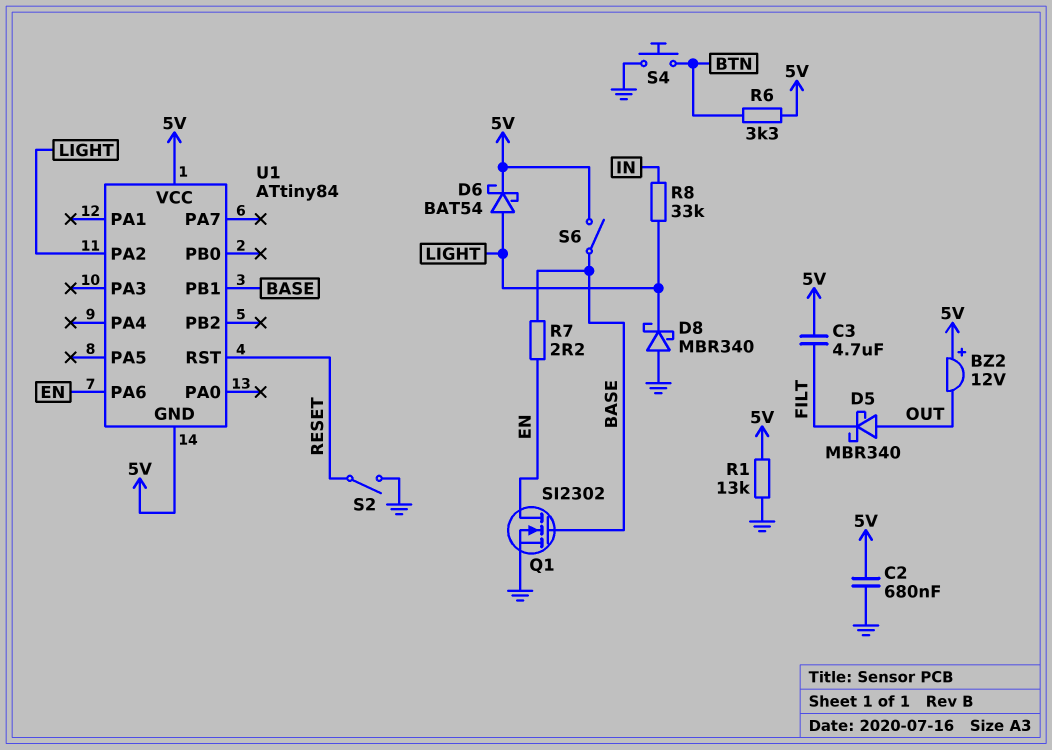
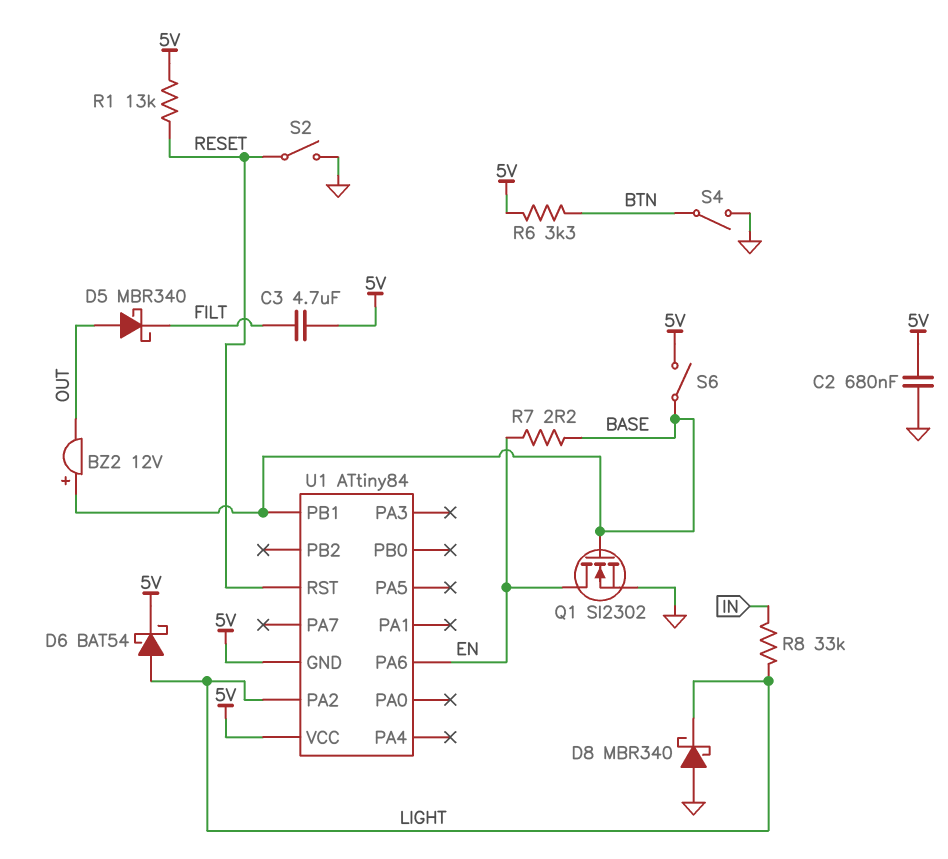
BZ2: buzzer 12V (plus 5V, minus OUT) -> buzzer 12V (plus BASE, minus OUT)
R1: 13k (5V, GND) -> 13k (5V, RESET)
S4: button (BTN, GND) -> switch (BTN, GND)

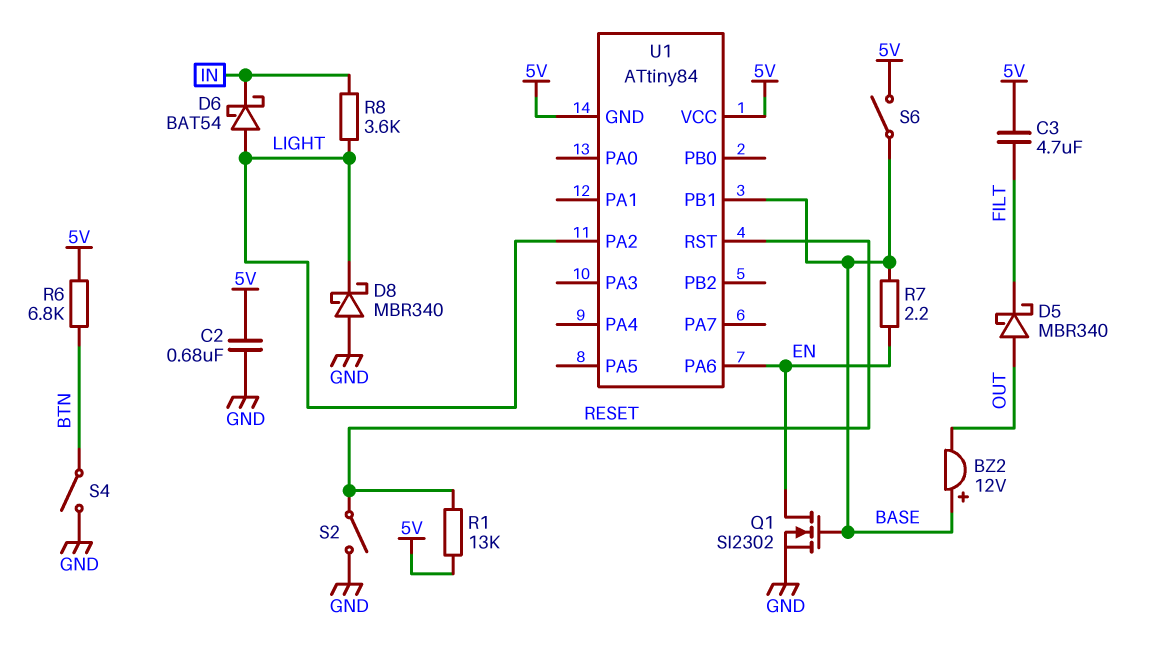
D6: schottky BAT54 (A LIGHT, K 5V) -> schottky BAT54 (A LIGHT, K IN)
R6: 3.3k (5V, BTN) -> 6.8k (5V, BTN)
R8: 33k (IN, LIGHT) -> 3.6k (IN, LIGHT)

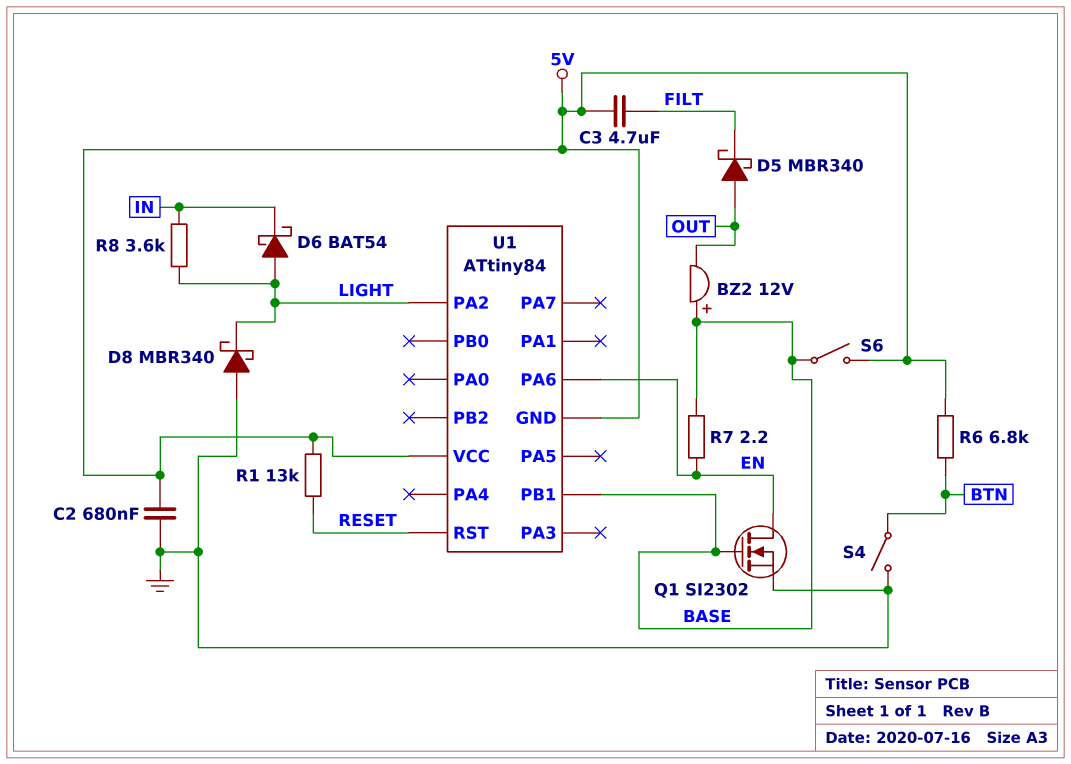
S2: switch (GND, RESET) -> none

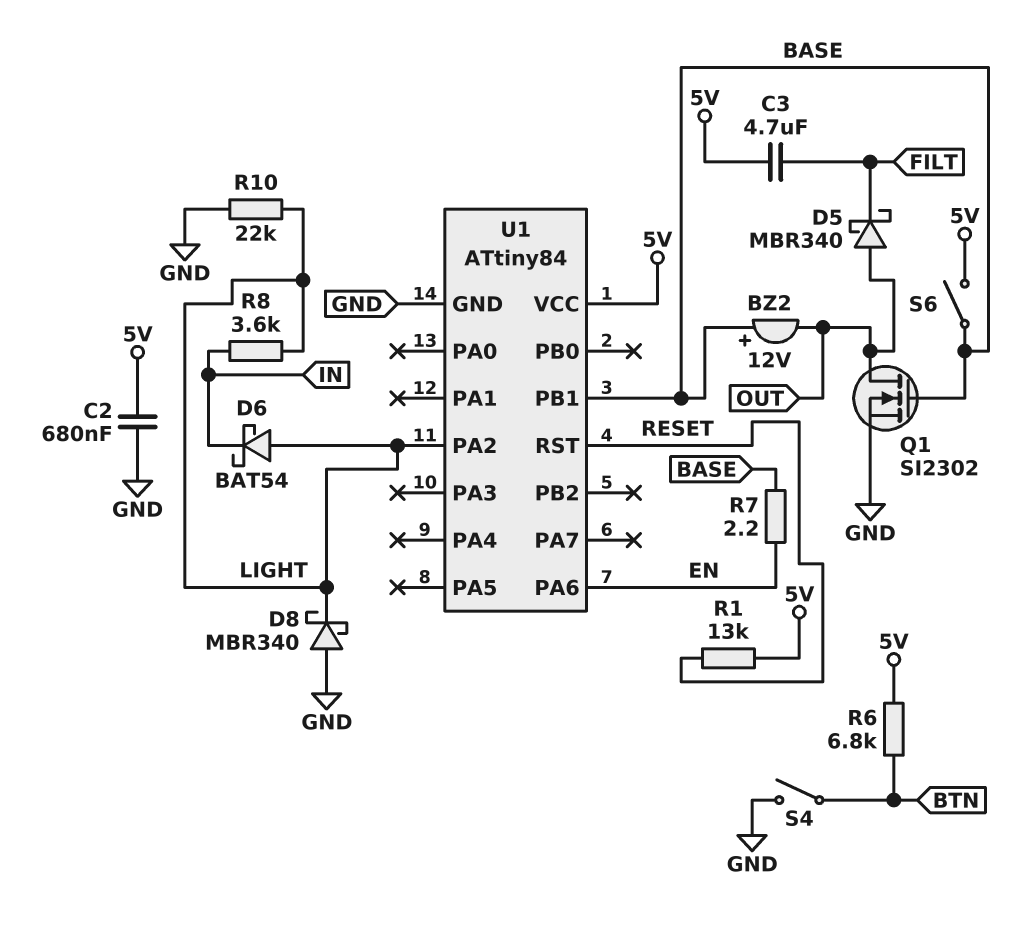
Q1: NMOS SI2302 (G BASE, D EN, S GND) -> NMOS SI2302 (G BASE, D OUT, S GND)
R10: none -> 22k (GND, LIGHT)
U1 pin GND: 5V -> GND

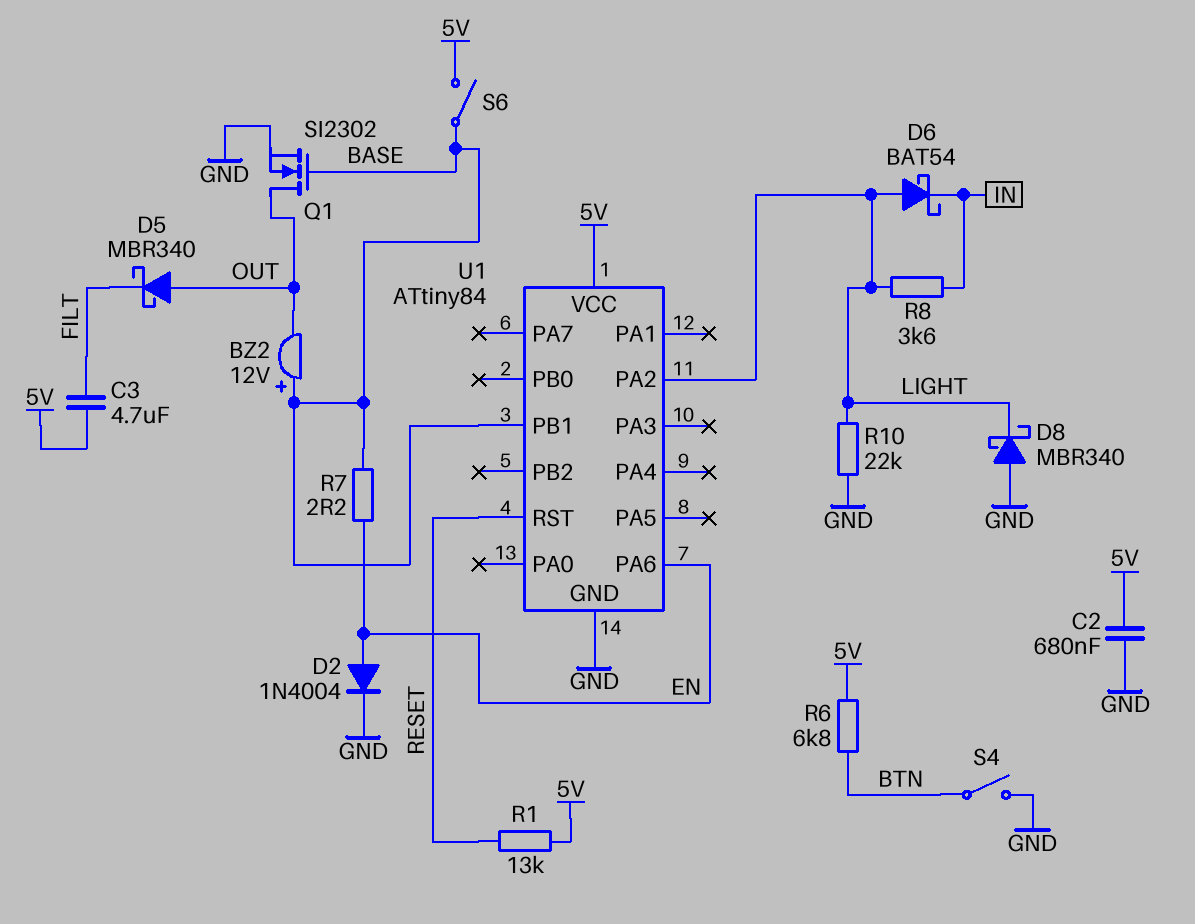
D2: none -> diode 1N4004 (A EN, K GND)

